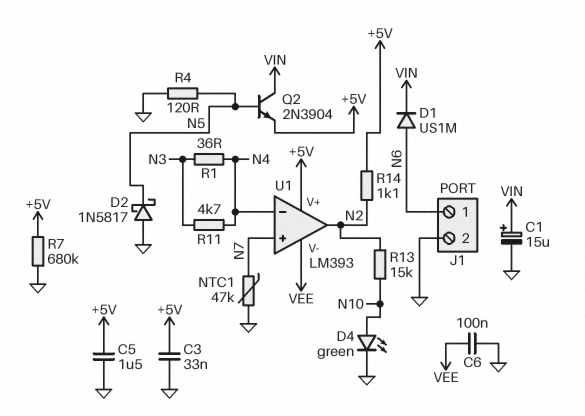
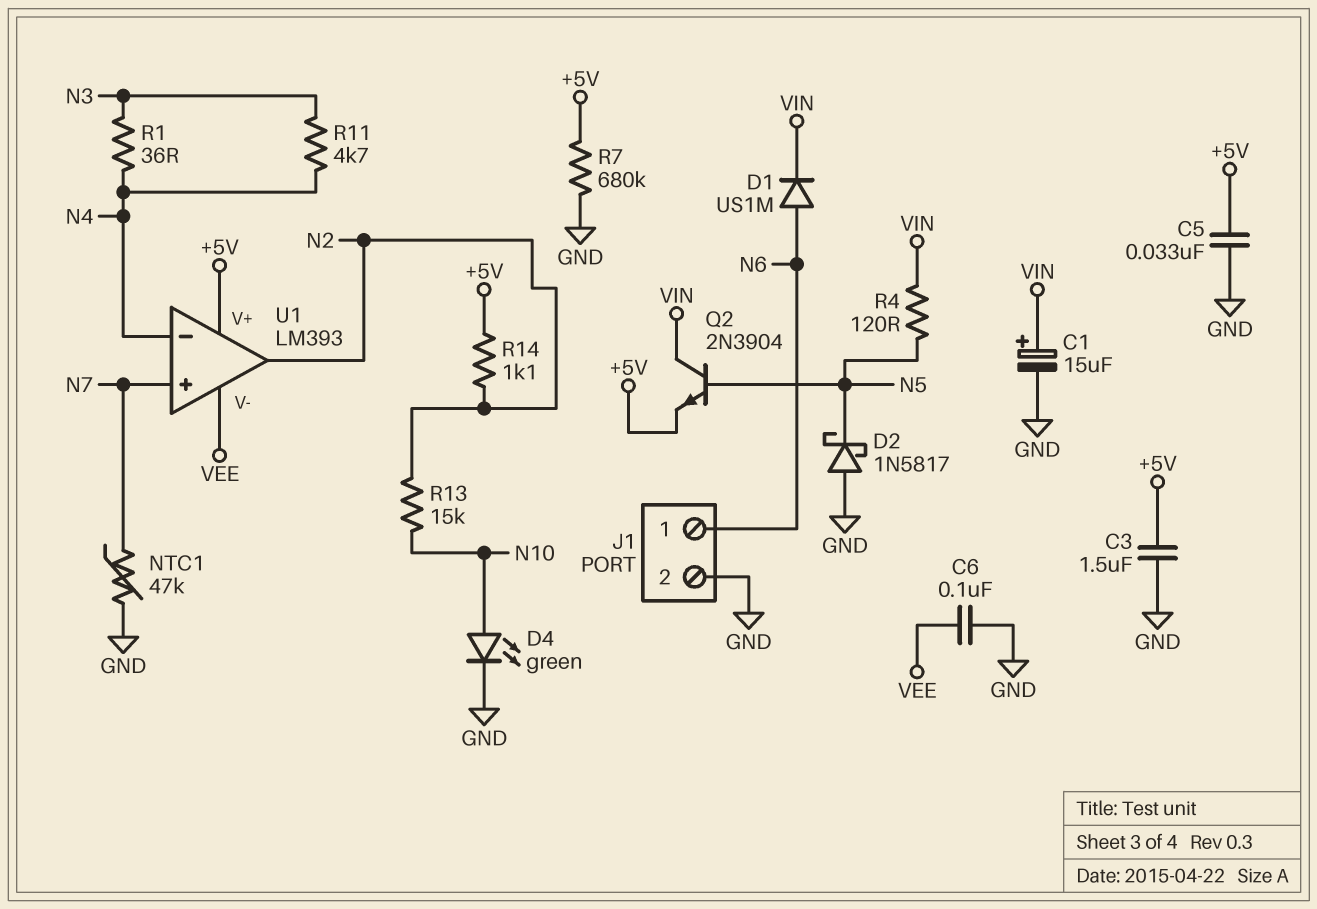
C3: 33nF (+5V, GND) -> 1.5uF (+5V, GND)
C5: 1.5uF (+5V, GND) -> 33nF (+5V, GND)
R4: 120 (GND, N5) -> 120 (N5, VIN)

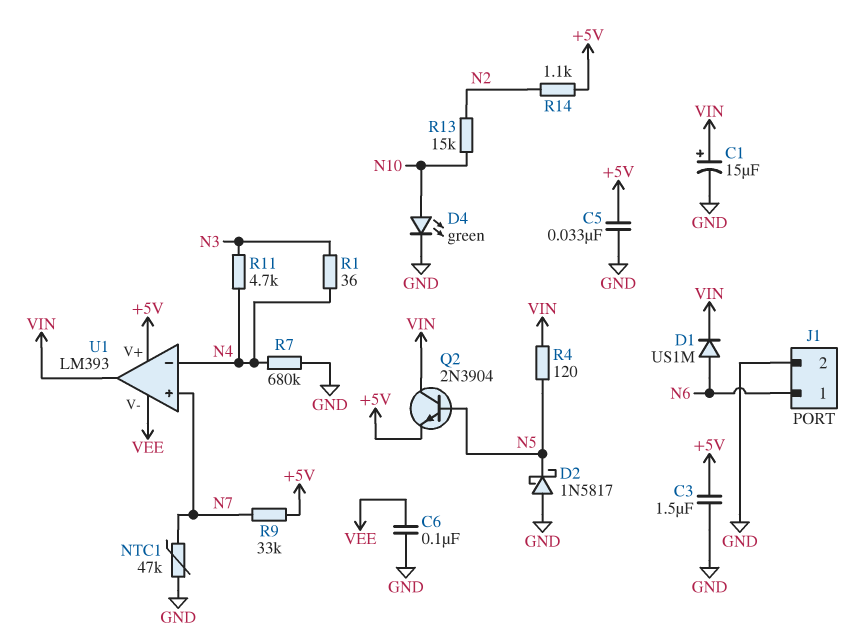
R7: 680k (+5V, GND) -> 680k (GND, N4)
R9: none -> 33k (+5V, N7)
U1 pin out: N2 -> VIN

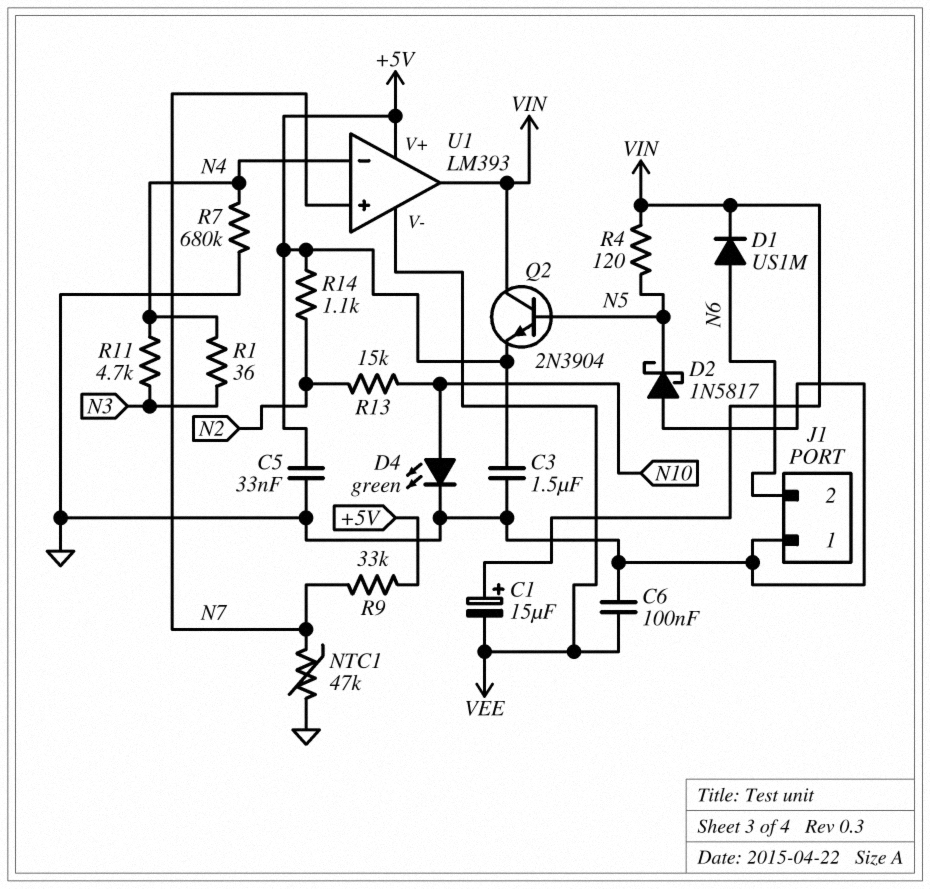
C1: 15uF (plus VIN, minus GND) -> 15uF (plus VIN, minus VEE)
J1 pin 1: N6 -> GND
J1 pin 2: GND -> N6

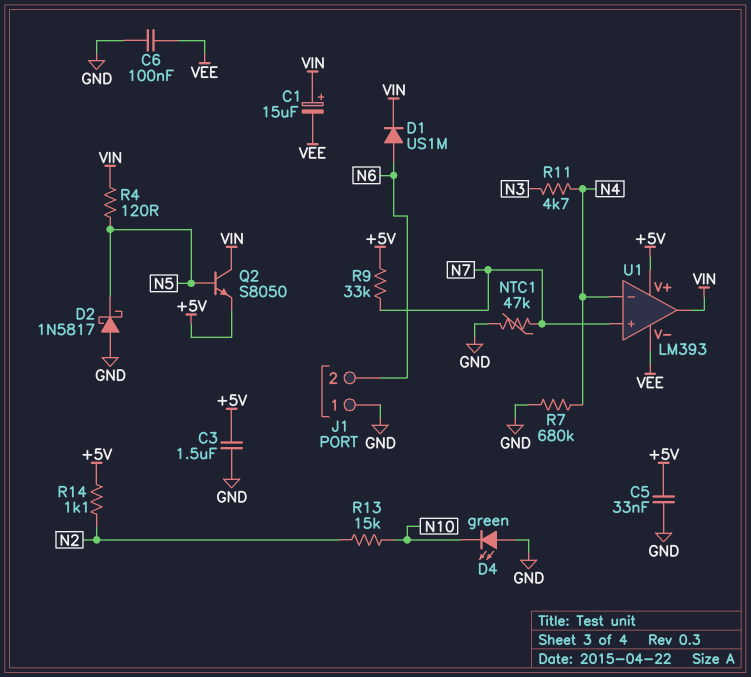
D4: LED green (A N10, K GND) -> LED green (A GND, K N10)
Q2: NPN 2N3904 (B N5, C VIN, E +5V) -> NPN S8050 (B N5, C VIN, E +5V)
R1: 36 (N3, N4) -> none

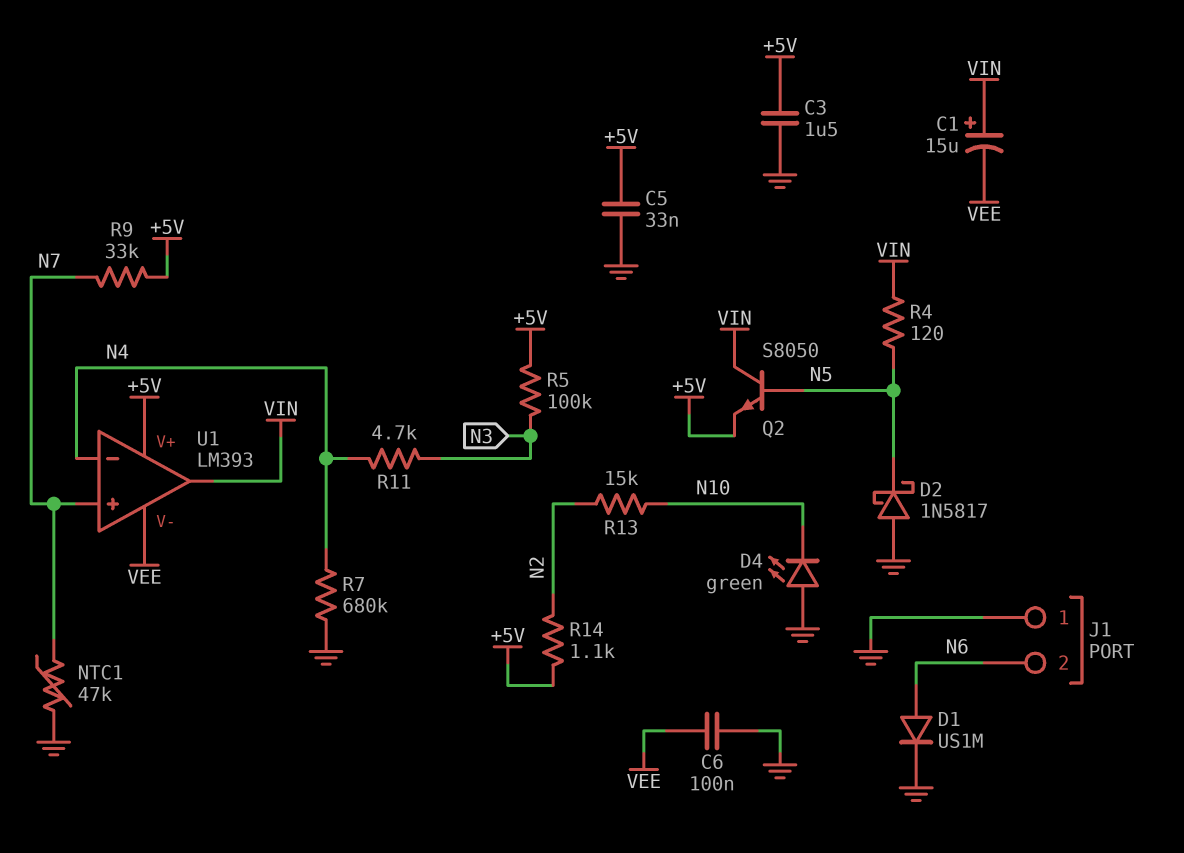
D1: diode US1M (A N6, K VIN) -> diode US1M (A N6, K GND)
R5: none -> 100k (+5V, N3)

